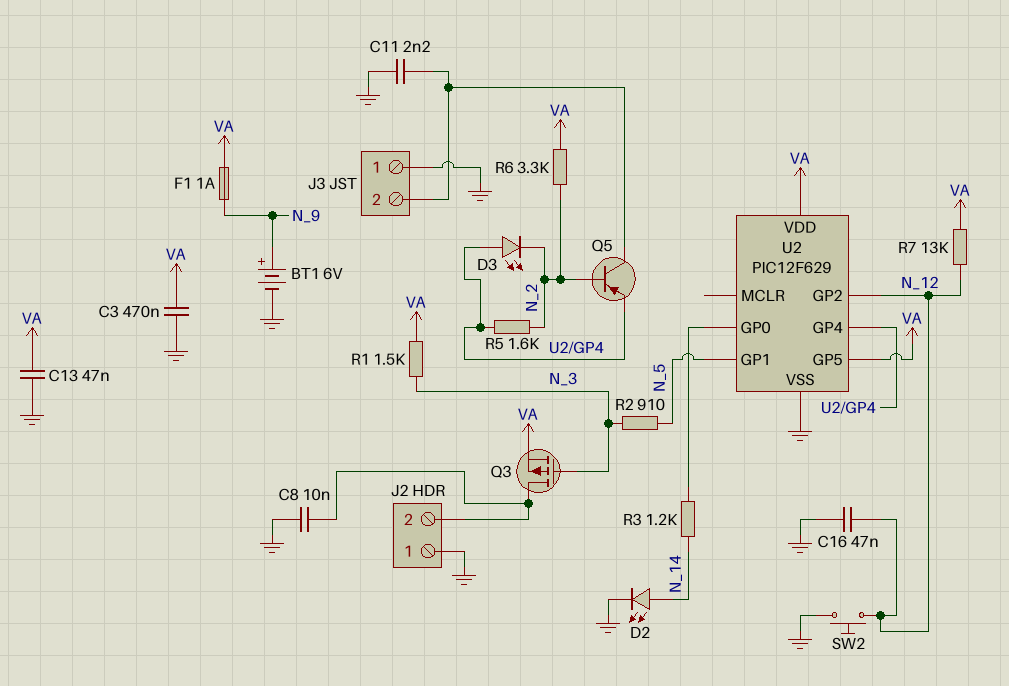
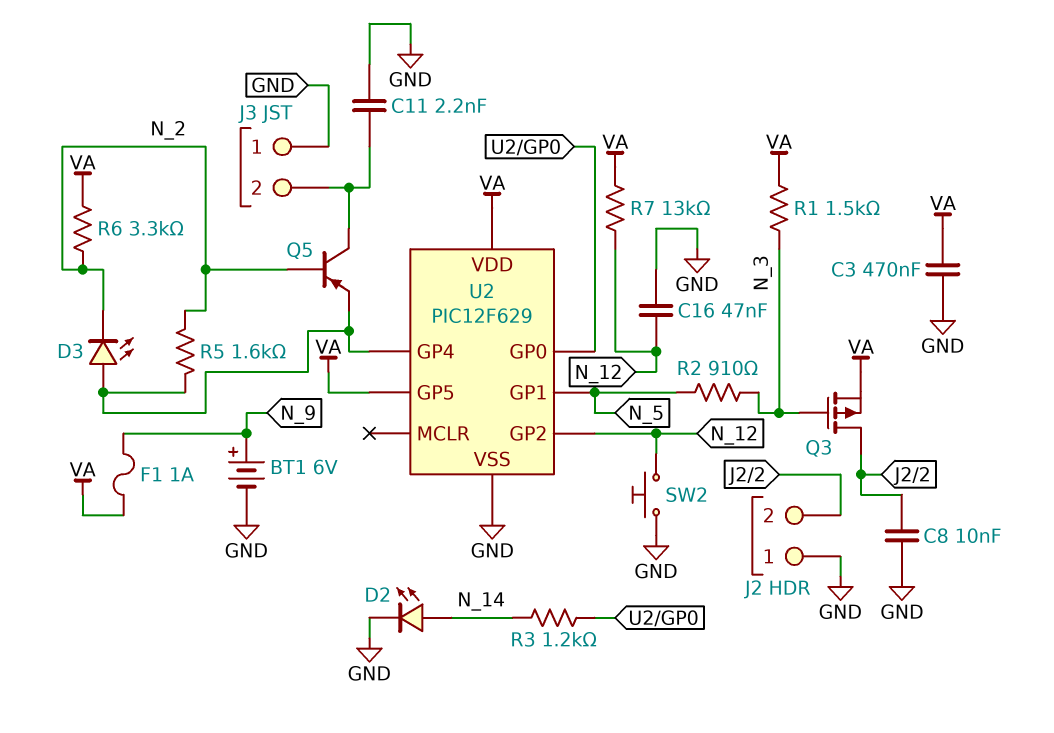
C13: 47nF (GND, VA) -> none

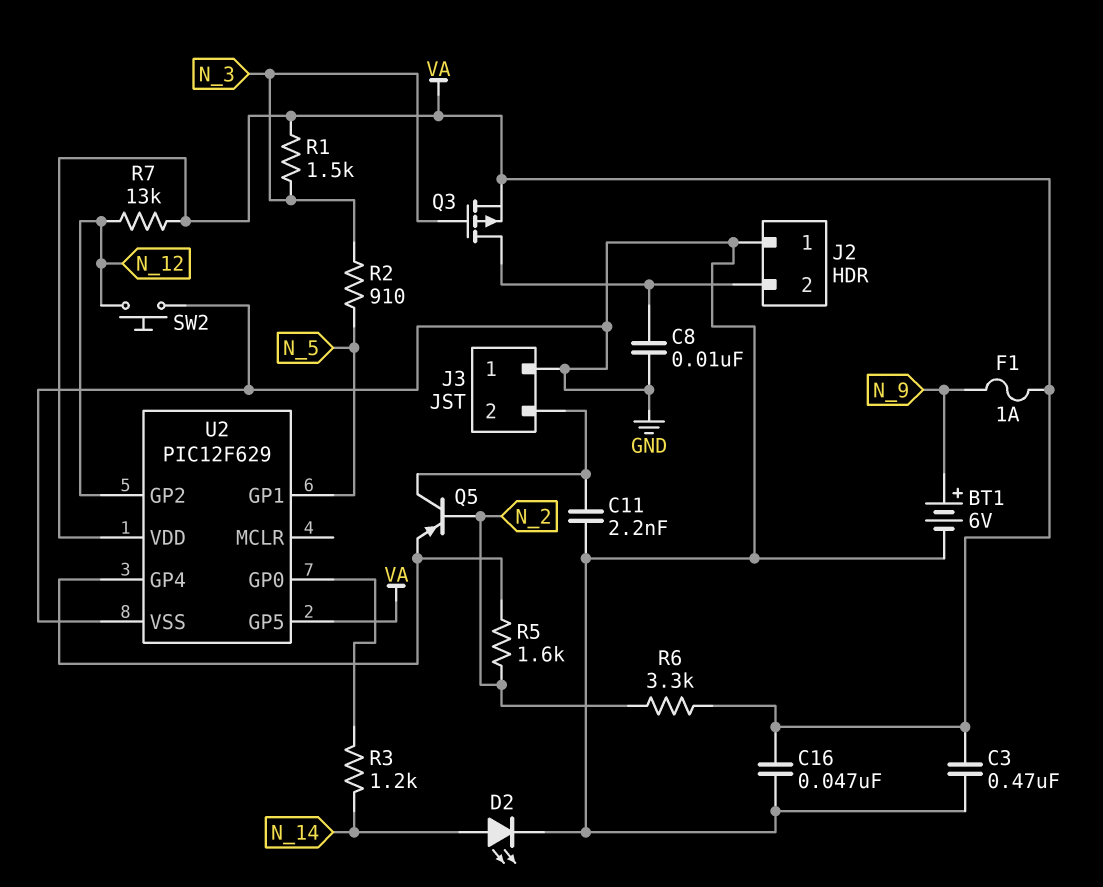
C16: 47nF (GND, N_12) -> 47nF (GND, VA)
D3: LED (A U2/GP4, K N_2) -> none

